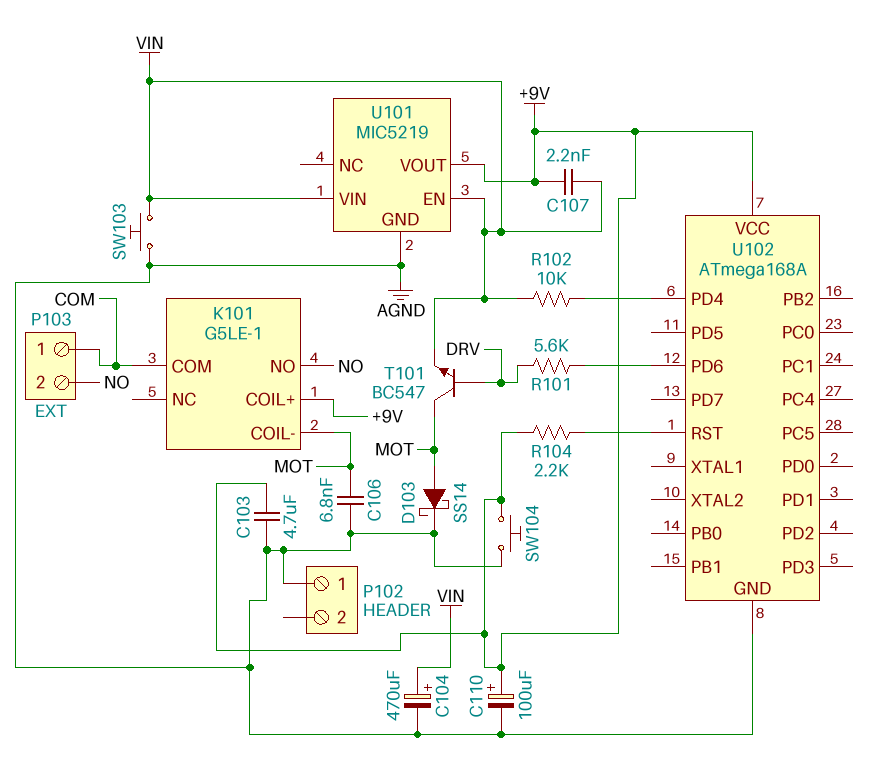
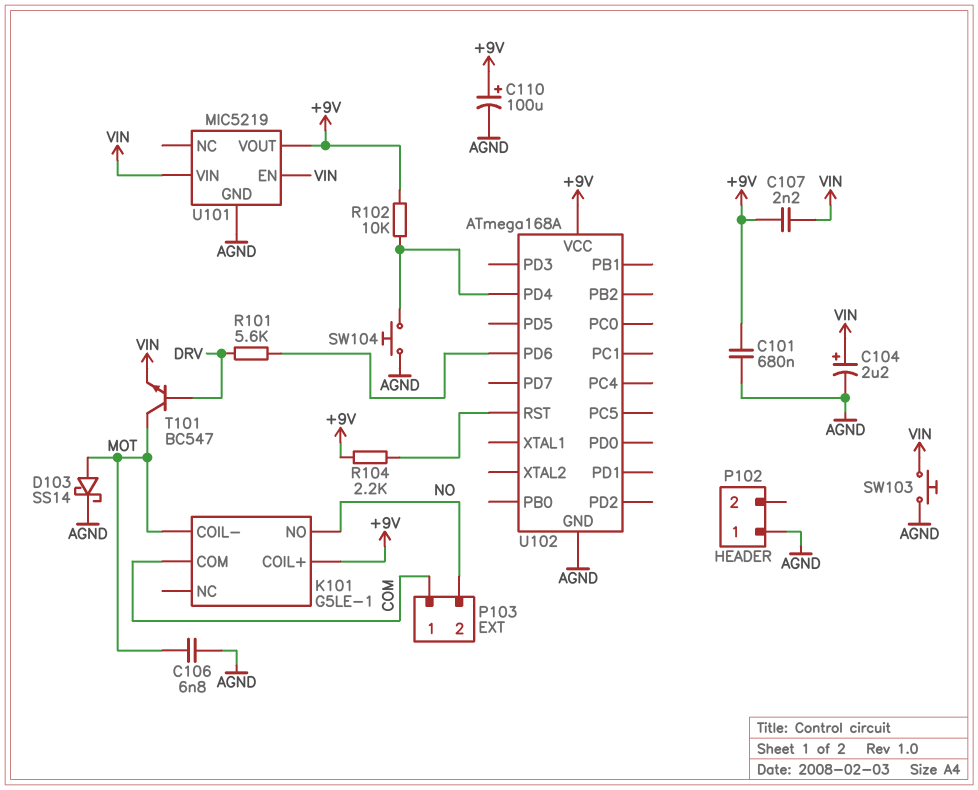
C101: none -> 680nF (+9V, AGND)
C103: 4.7uF (+9V, AGND) -> none
C104: 470uF (plus VIN, minus AGND) -> 2.2uF (plus VIN, minus AGND)
R102: 10k (U102/PD4, VIN) -> 10k (+9V, U102/PD4)
SW104: button (+9V, AGND) -> button (AGND, U102/PD4)

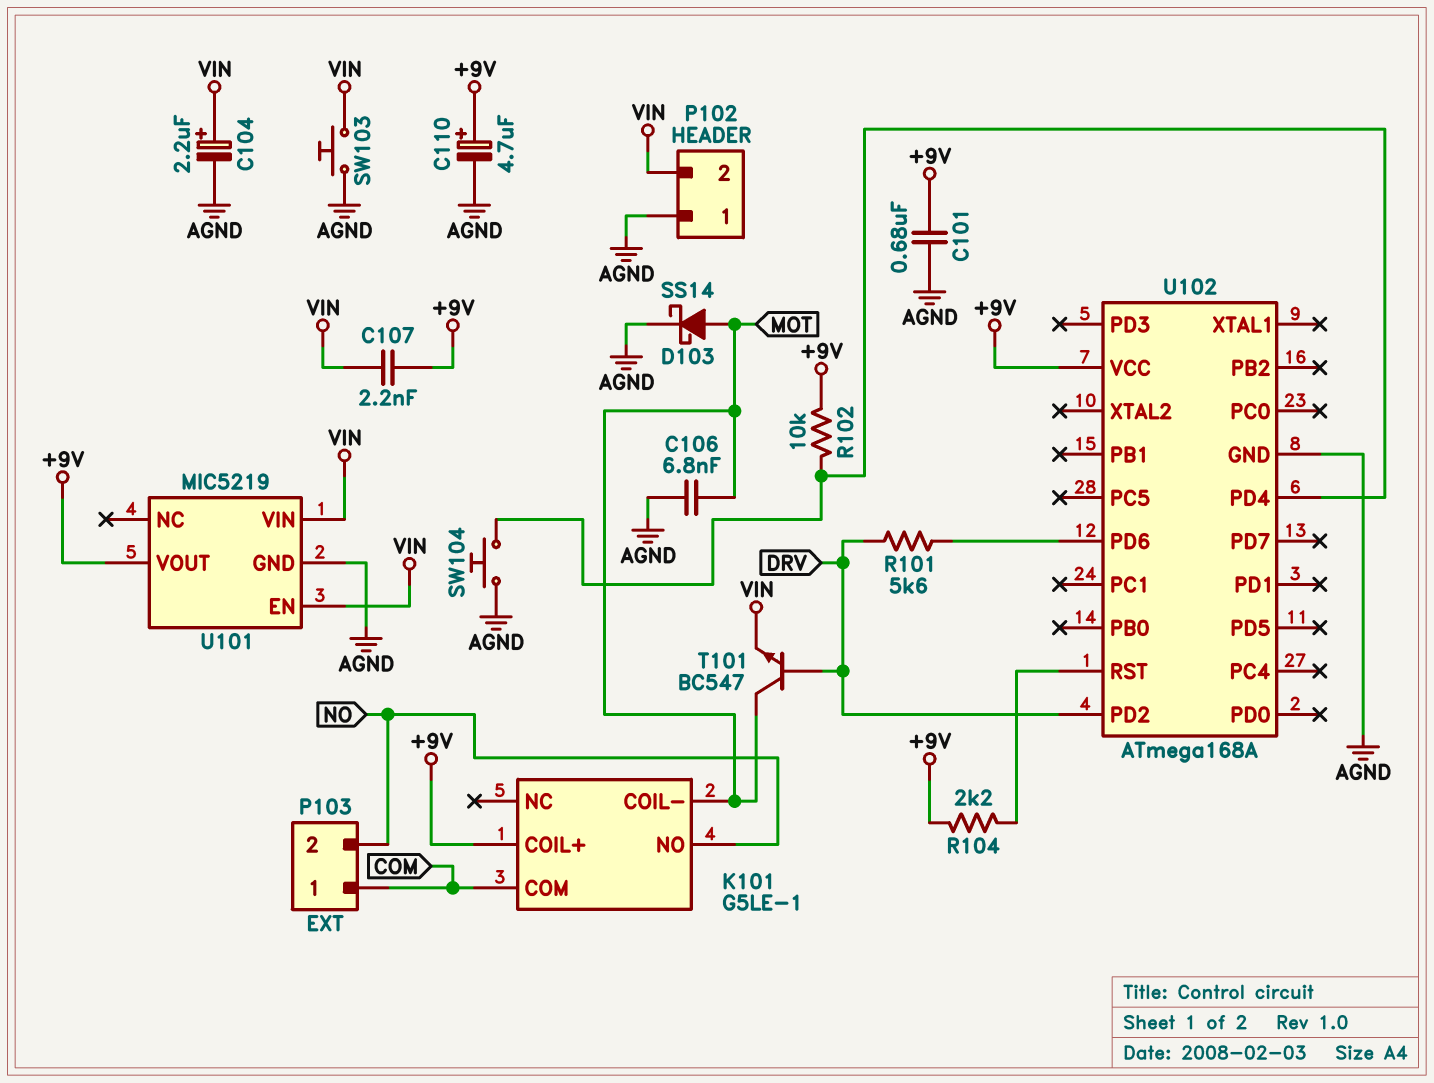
C110: 100uF (plus +9V, minus AGND) -> 4.7uF (plus +9V, minus AGND)
P102 pin 2: none -> VIN
U102 pin PD2: none -> DRV

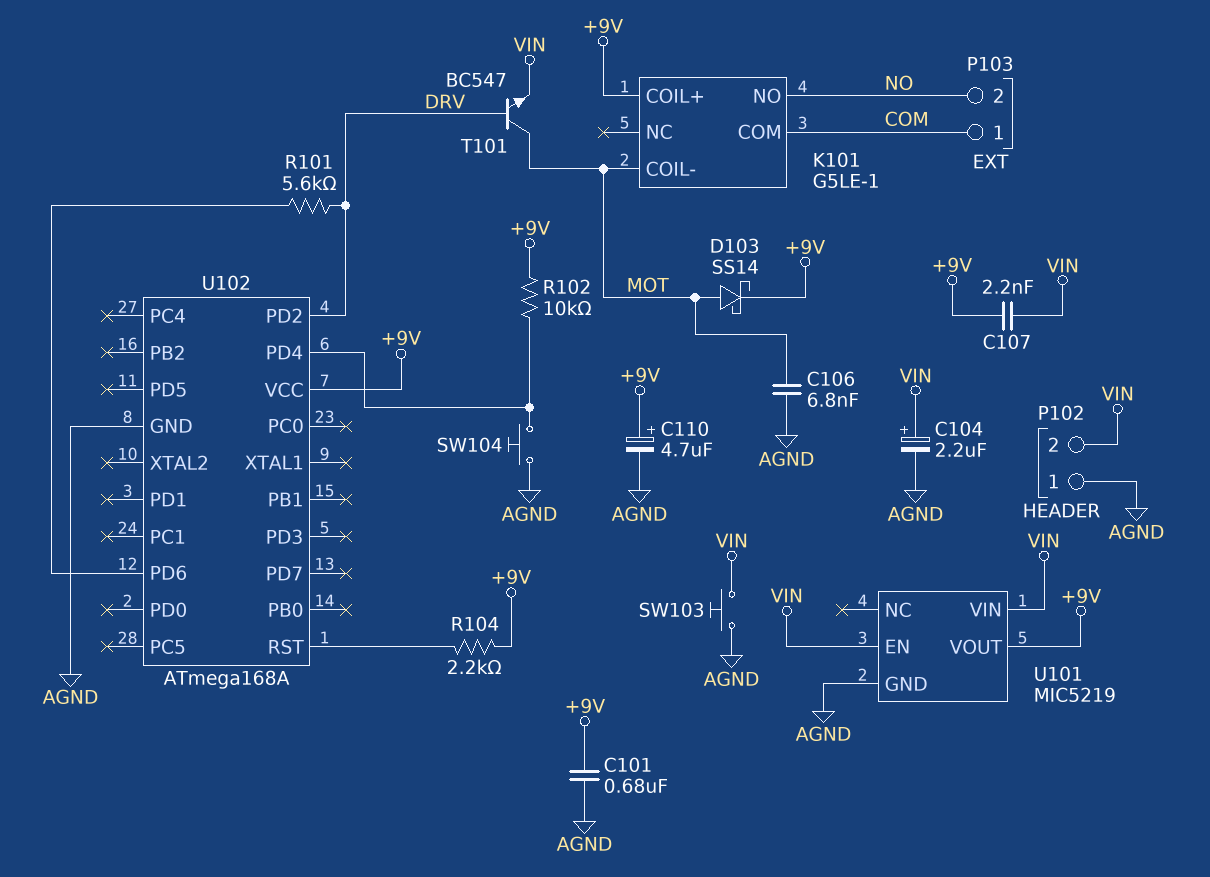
D103: schottky SS14 (A MOT, K AGND) -> schottky SS14 (A MOT, K +9V)

